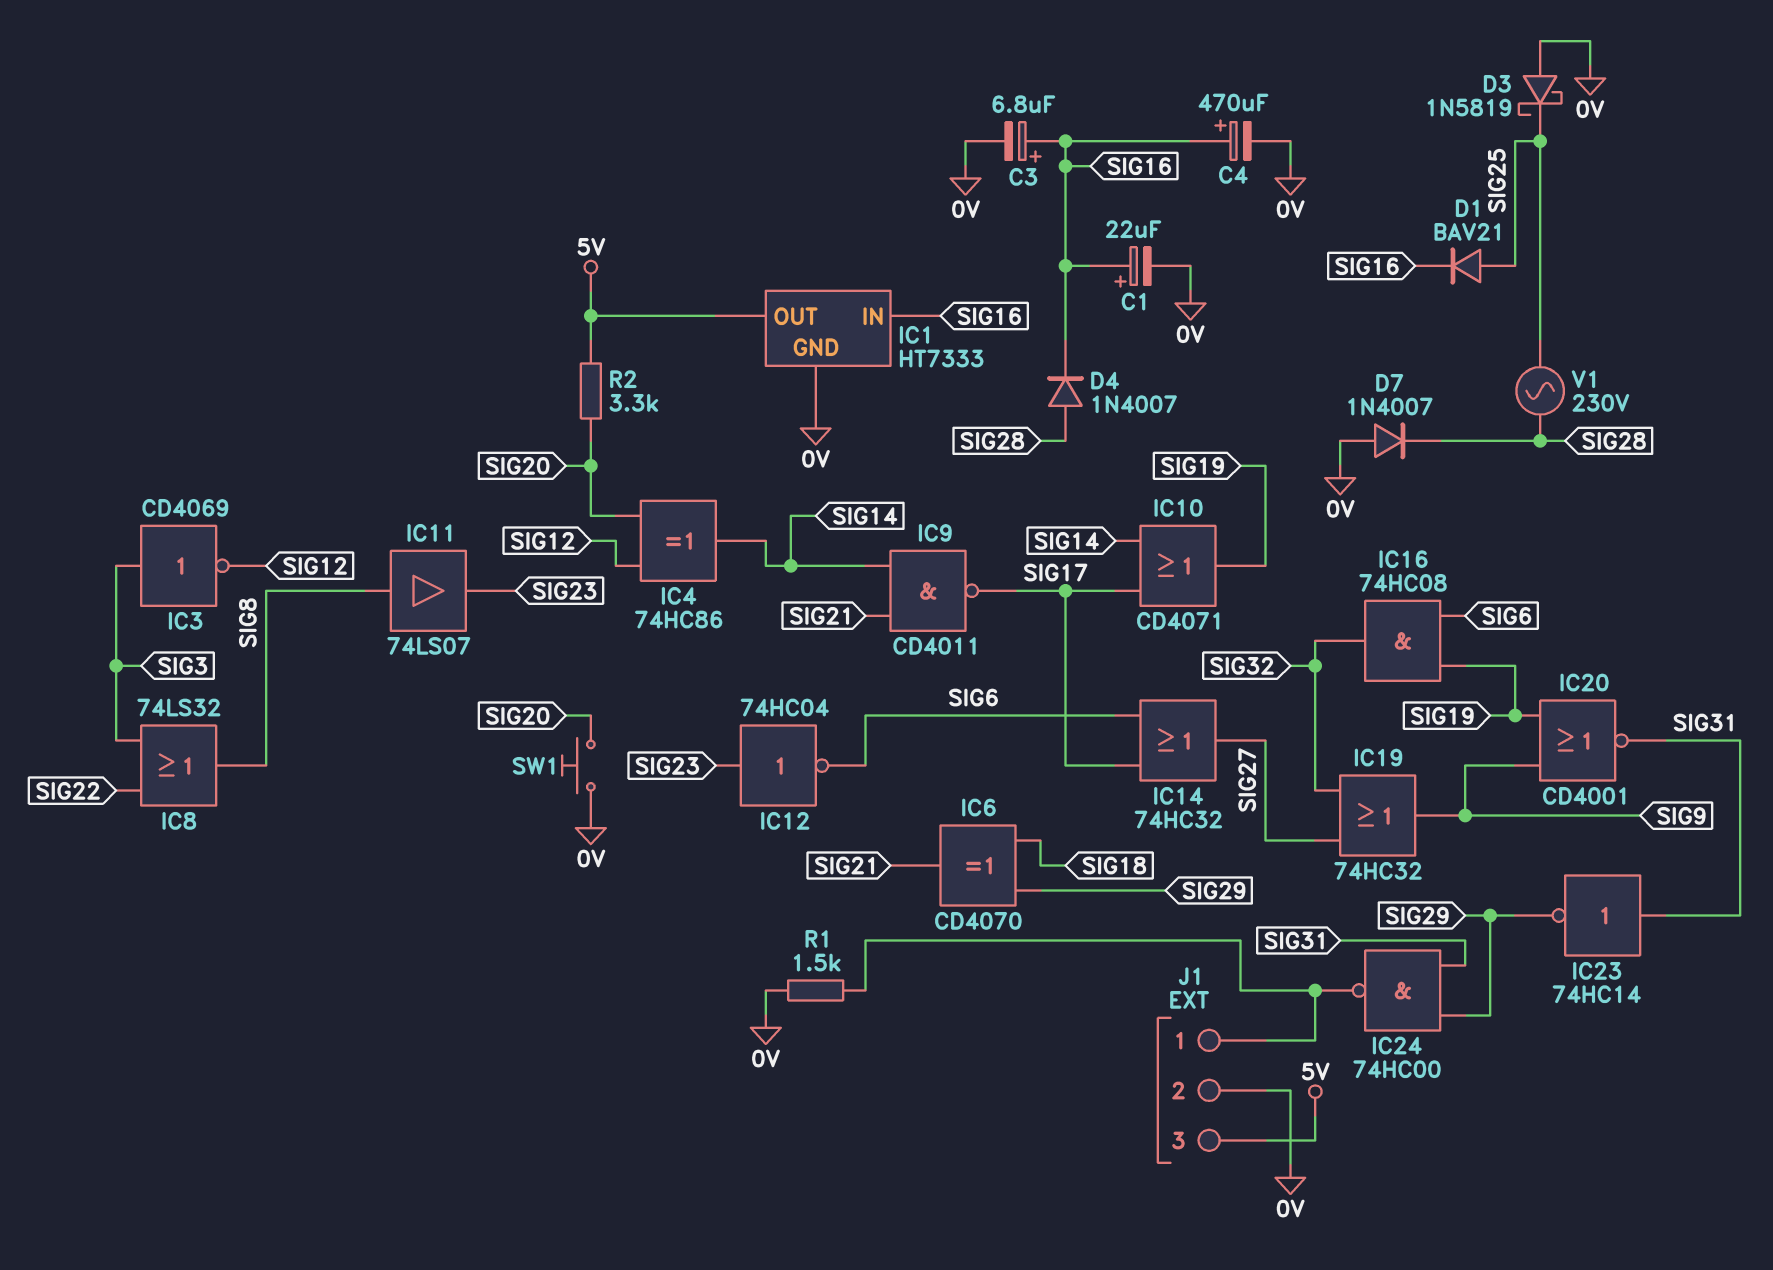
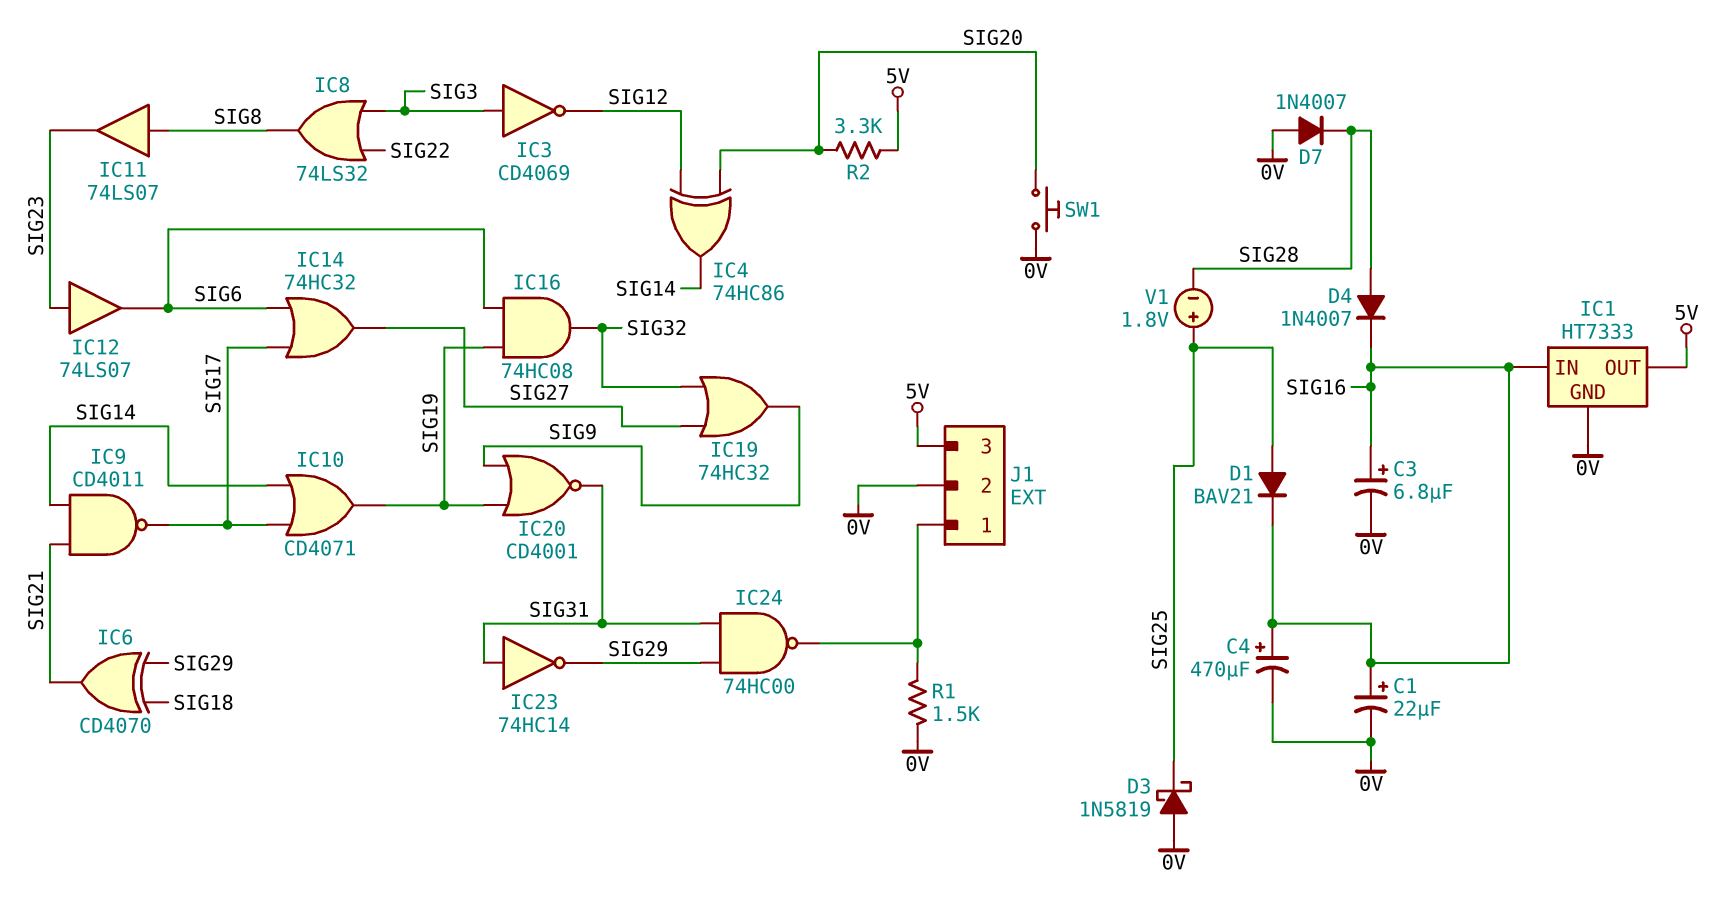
IC12: NOT 74HC04 (in SIG23, out SIG6) -> buffer 74LS07 (in SIG23, out SIG6)
V1: AC 230V (SIG25, SIG28) -> 1.8V (plus SIG25, minus SIG28)

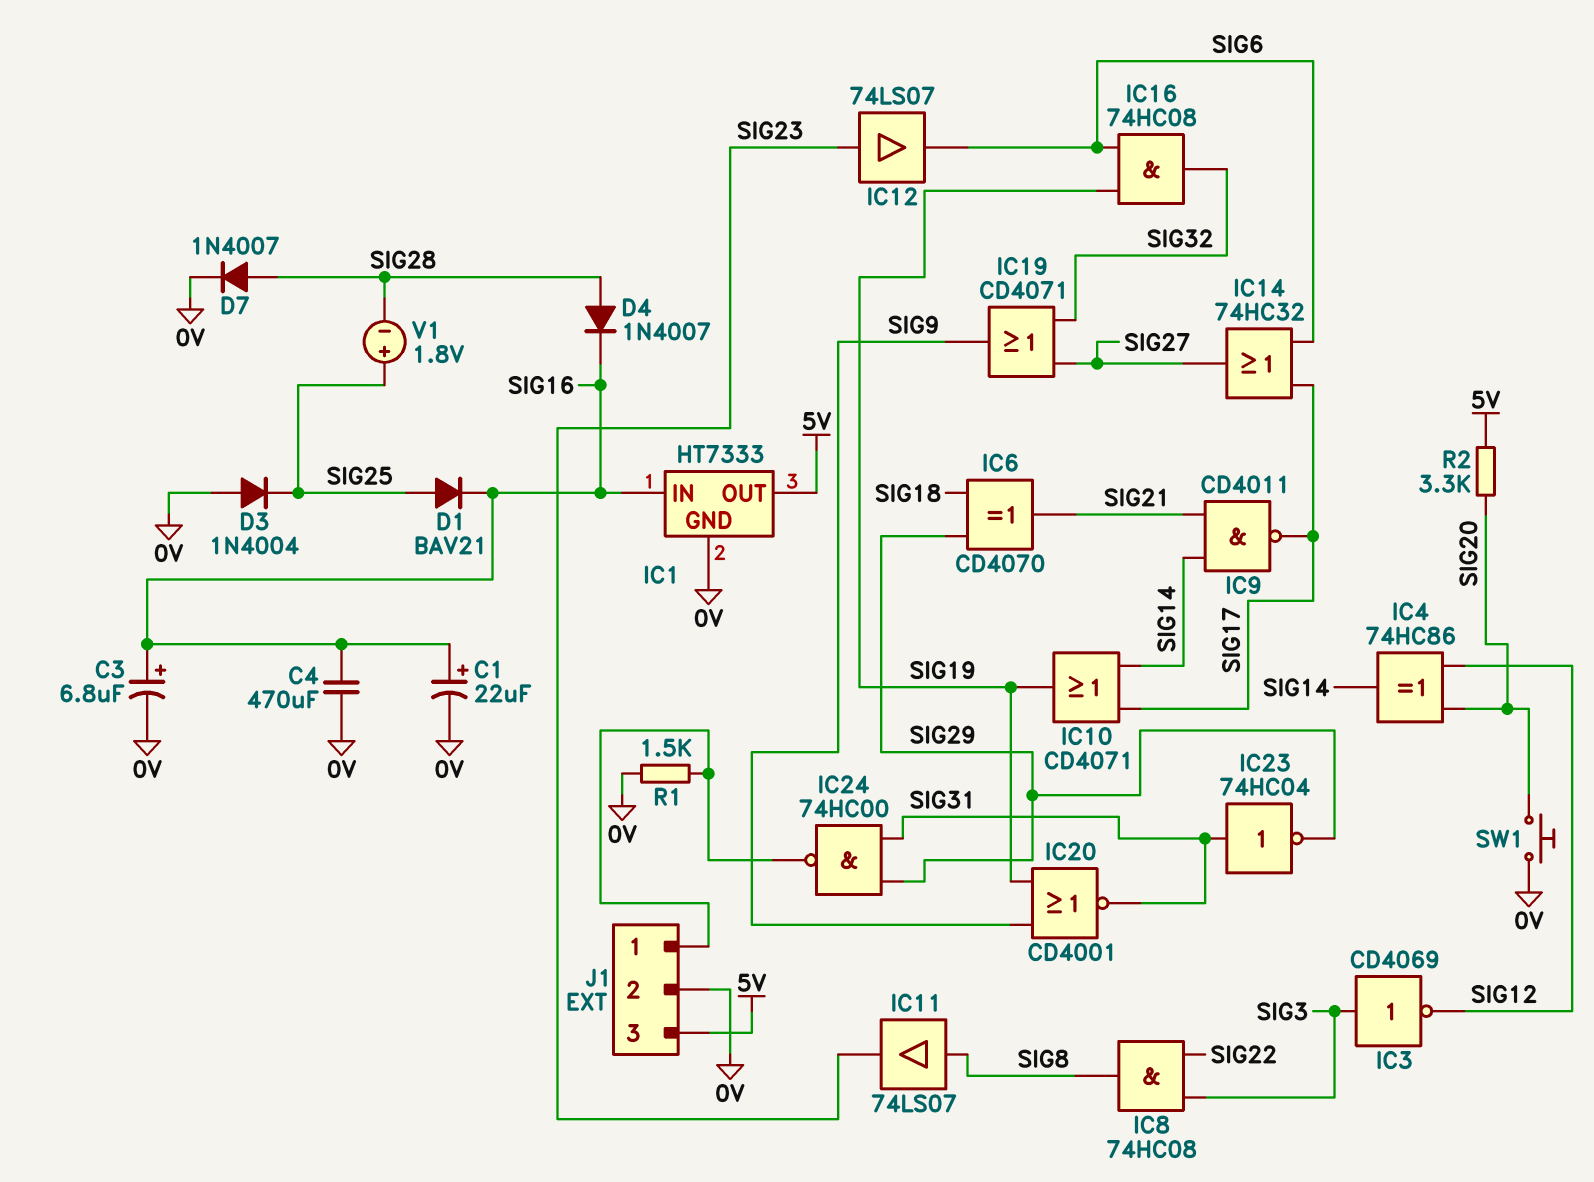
C4: 470uF (plus SIG16, minus 0V) -> 470uF (0V, SIG16)
D3: schottky 1N5819 (A 0V, K SIG25) -> diode 1N4004 (A 0V, K SIG25)
D7: diode 1N4007 (A 0V, K SIG28) -> diode 1N4007 (A SIG28, K 0V)
IC8: OR 74LS32 (in SIG3, in SIG22, out SIG8) -> AND 74HC08 (in SIG3, in SIG22, out SIG8)
IC19: OR 74HC32 (in SIG27, in SIG32, out SIG9) -> OR CD4071 (in SIG27, in SIG32, out SIG9)
IC23: NOT 74HC14 (in SIG31, out SIG29) -> NOT 74HC04 (in SIG31, out SIG29)

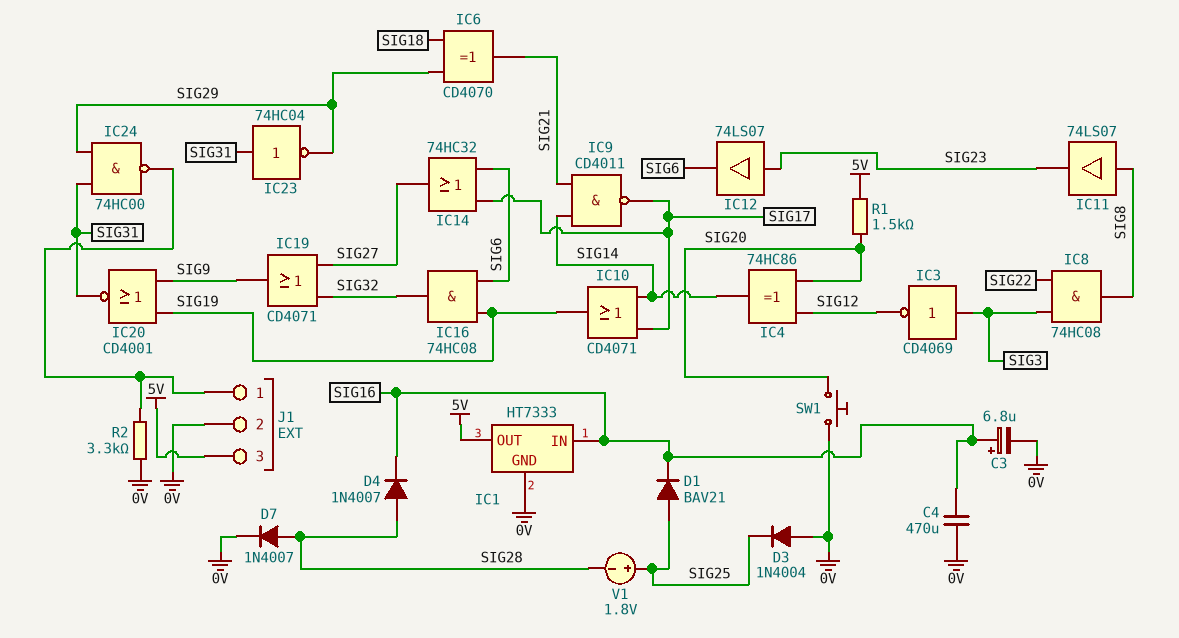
C1: 22uF (plus SIG16, minus 0V) -> none
R1: 1.5k (0V, J1/1) -> 1.5k (5V, SIG20)
R2: 3.3k (5V, SIG20) -> 3.3k (0V, J1/1)

